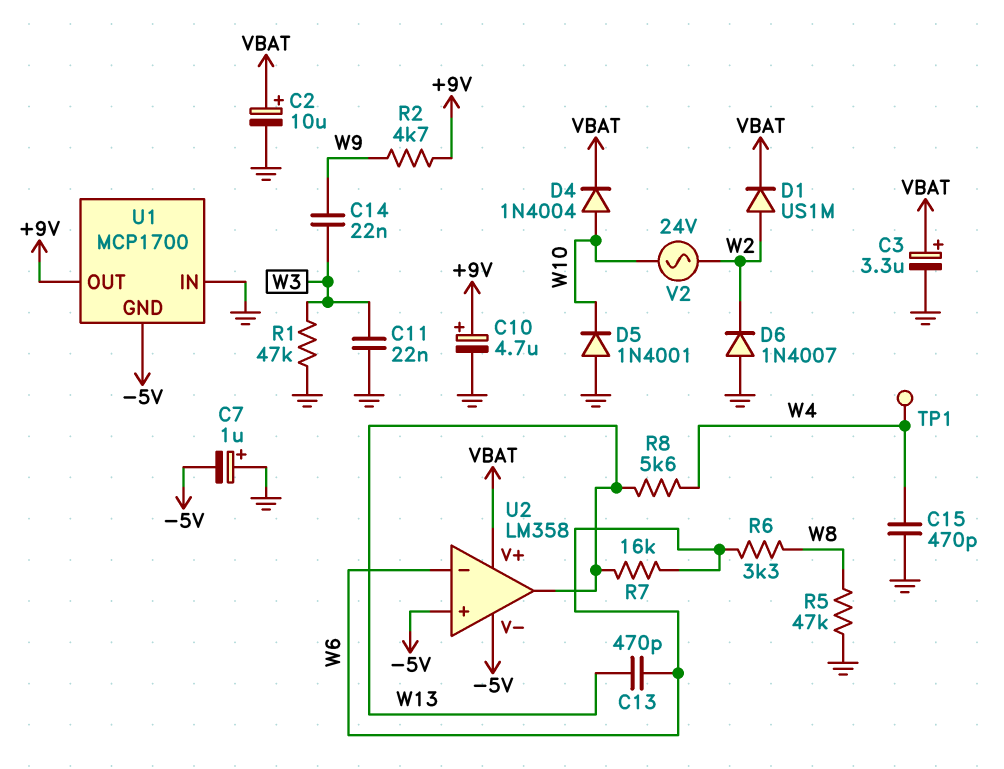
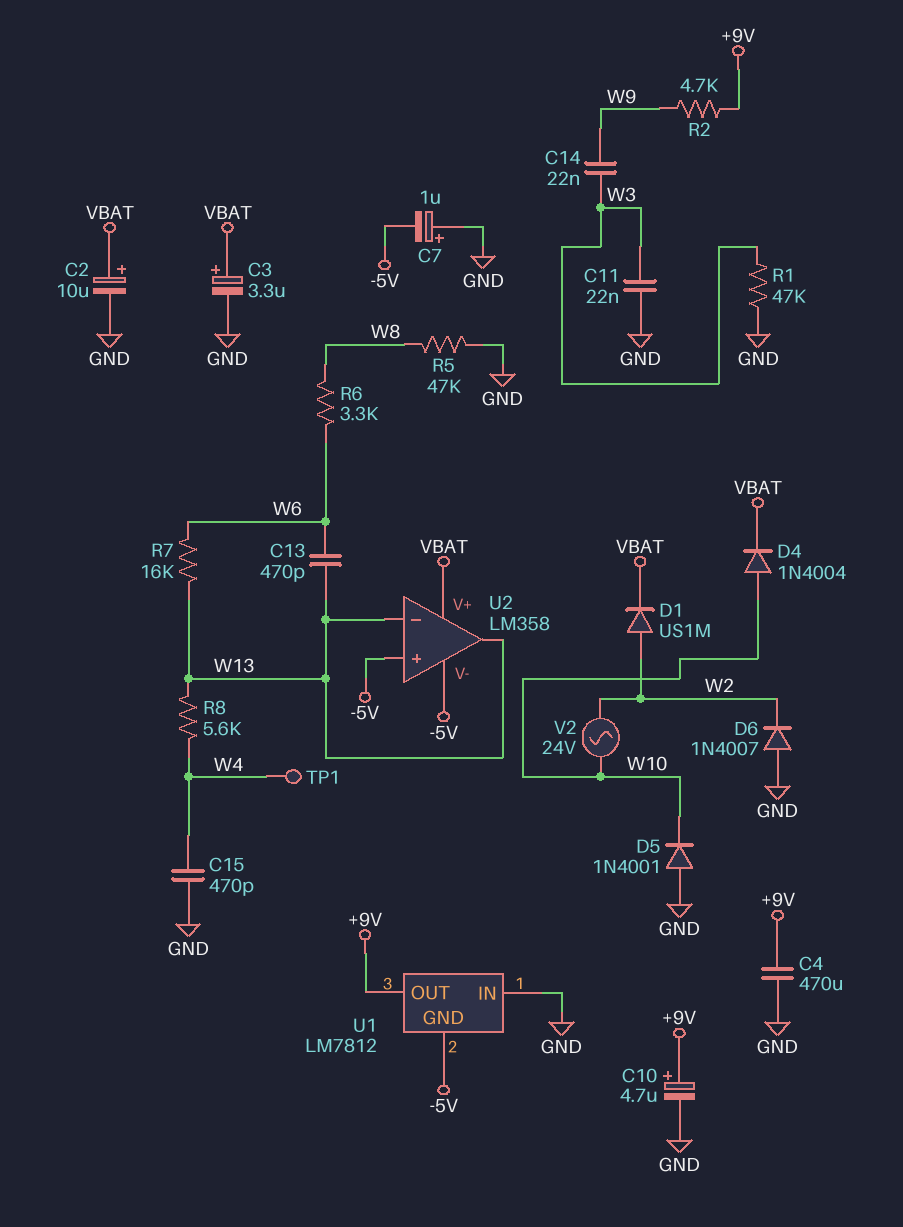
C4: none -> 470uF (+9V, GND)
U1: MCP1700 -> LM7812
U2 pin in-: W6 -> W13

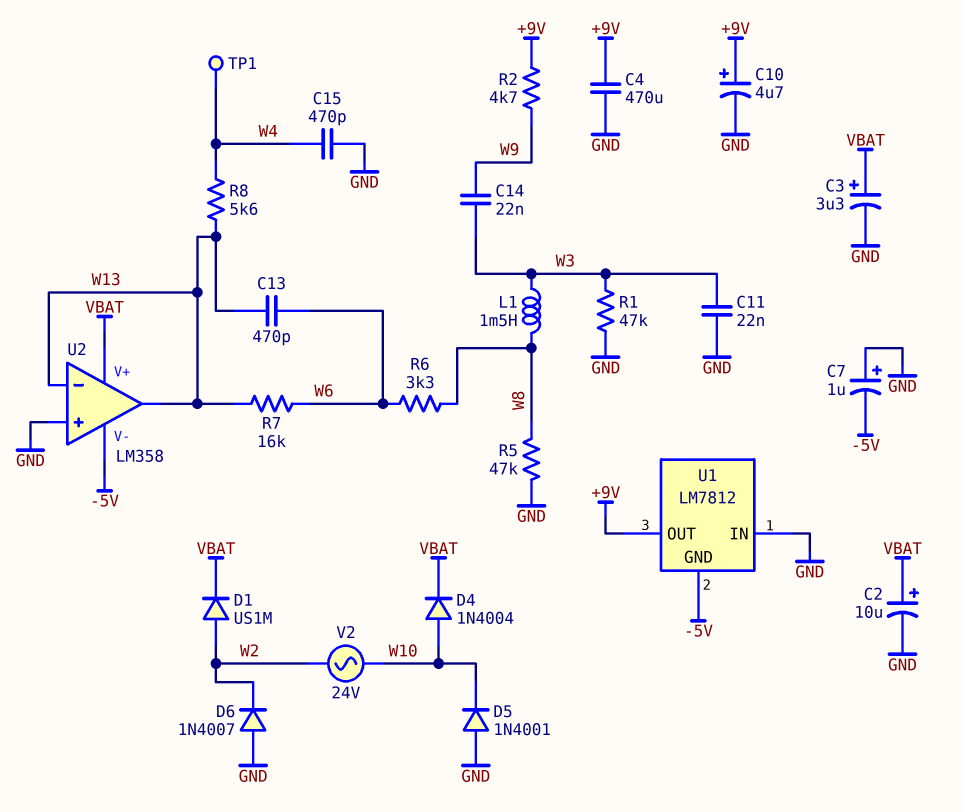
L1: none -> 1.5mH (W3, W8)
U2 pin in+: -5V -> GND

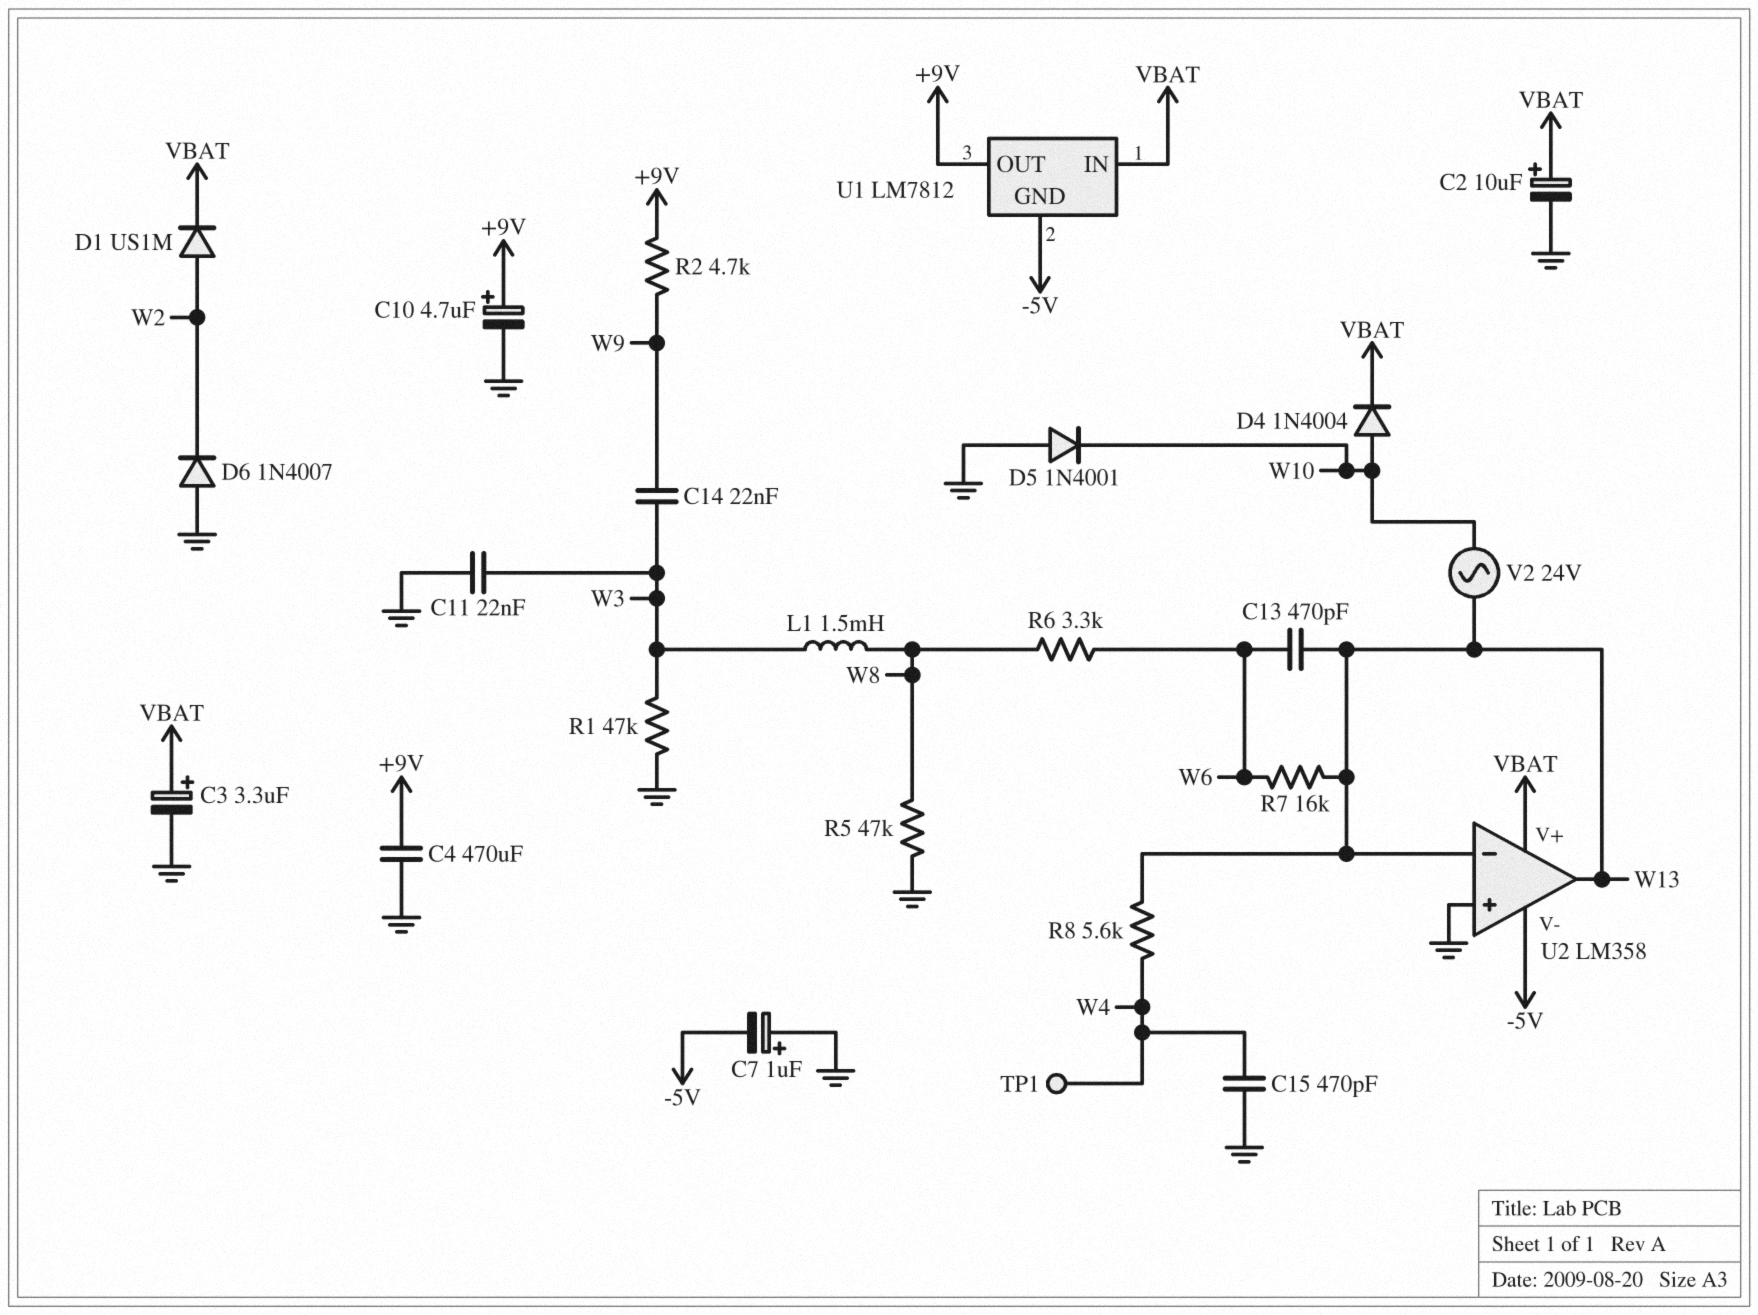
U1 pin IN: GND -> VBAT
V2: AC 24V (W2, W10) -> AC 24V (W10, W13)

